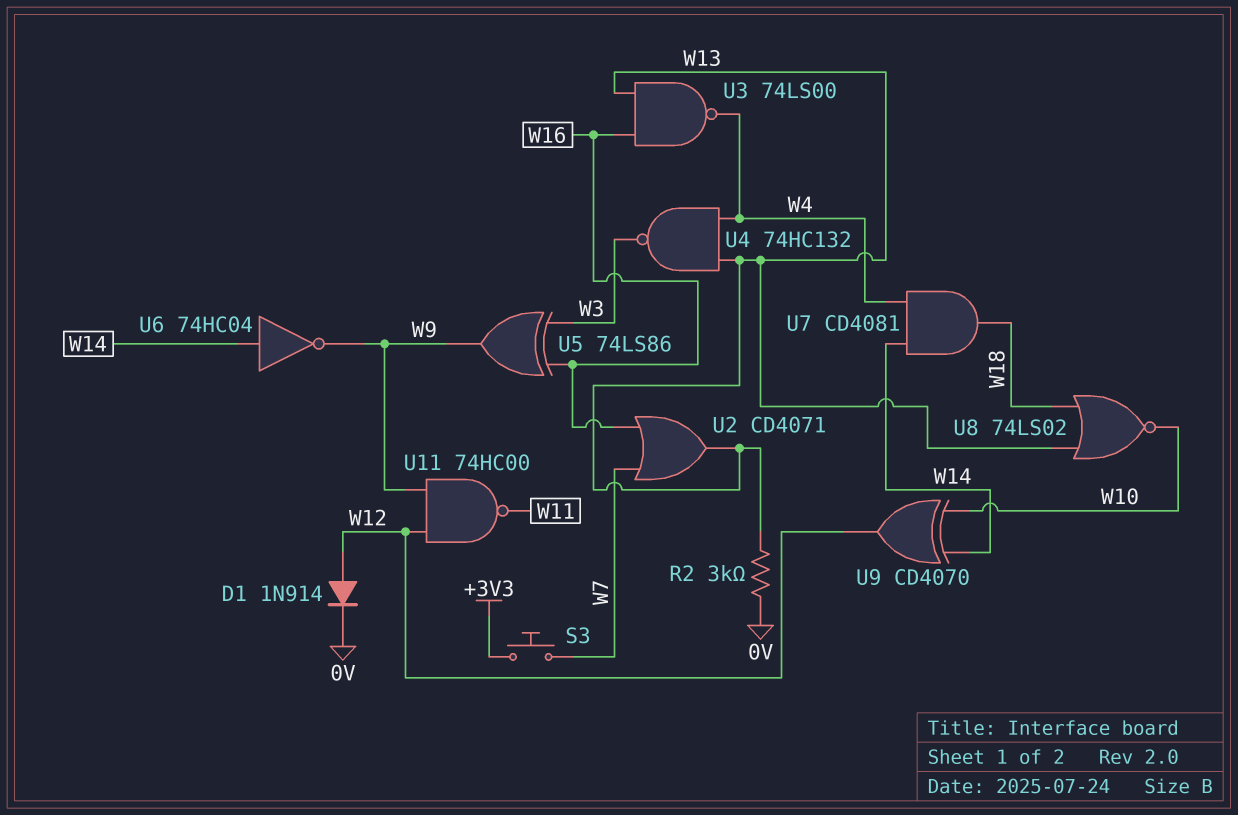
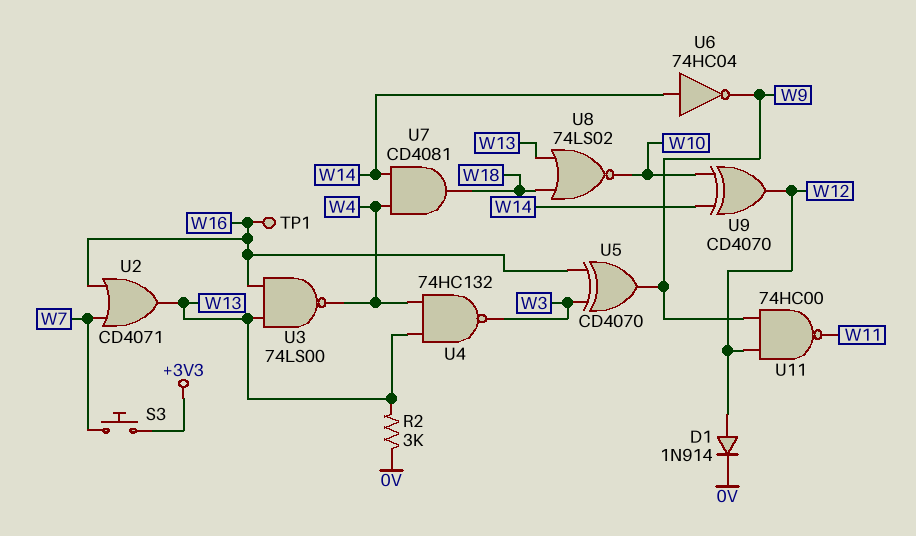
TP1: none -> test point (W16)
U5: XOR 74LS86 (in W3, in W16, out W9) -> XOR CD4070 (in W3, in W16, out W9)

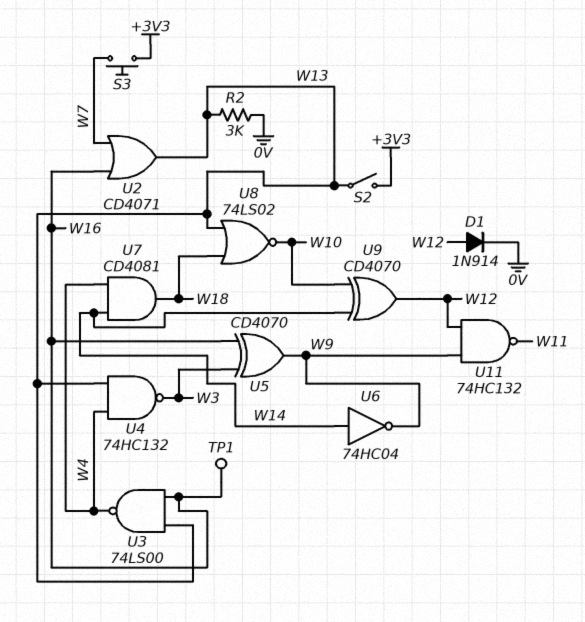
S2: none -> switch (+3V3, W13)
U11: NAND 74HC00 (in W9, in W12, out W11) -> NAND 74HC132 (in W9, in W12, out W11)

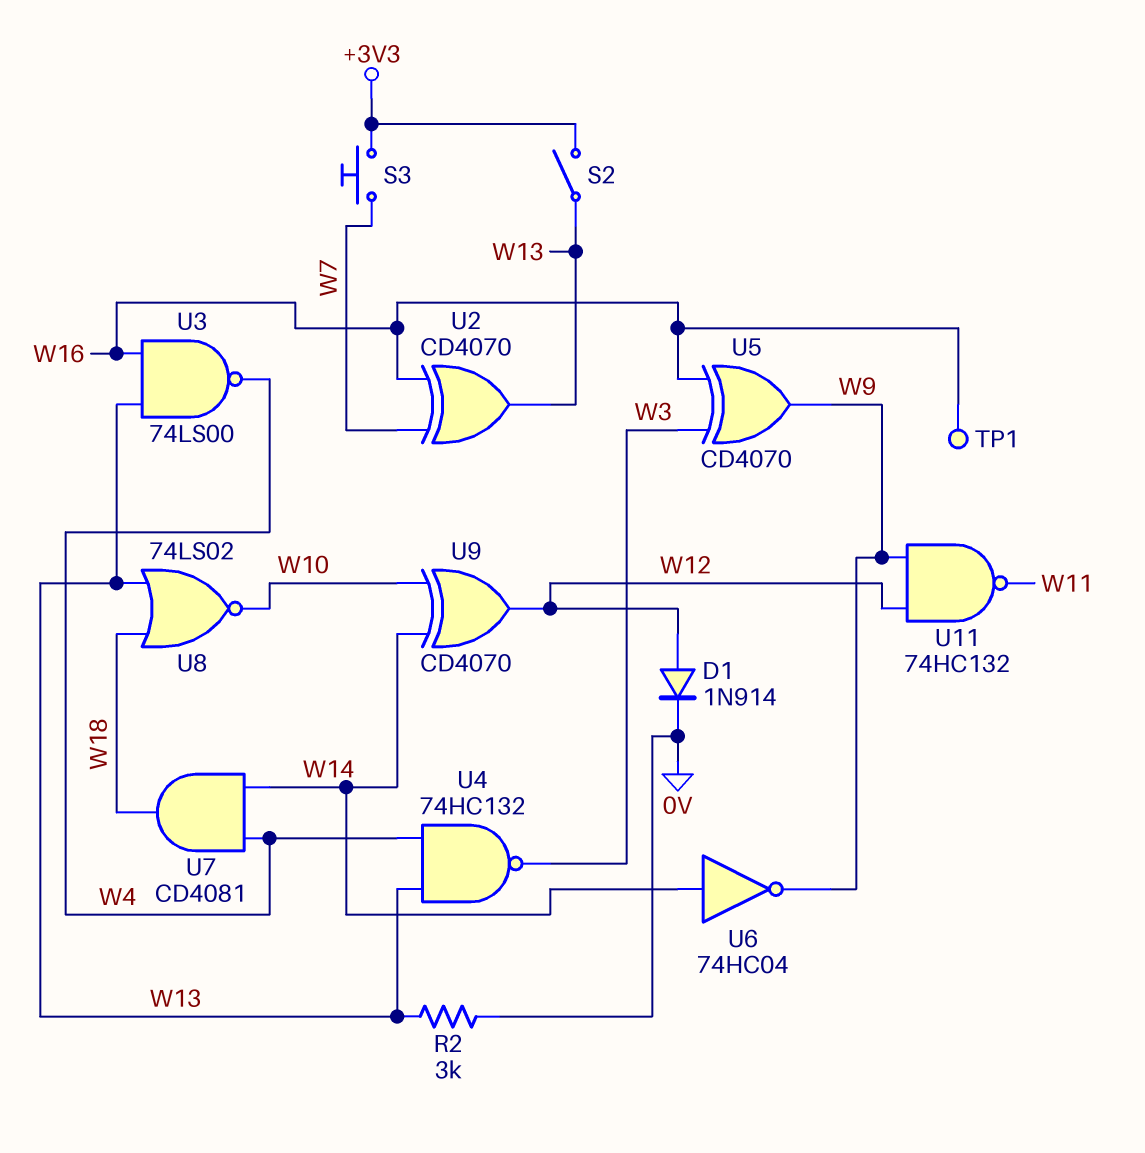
U2: OR CD4071 (in W7, in W16, out W13) -> XOR CD4070 (in W7, in W16, out W13)

